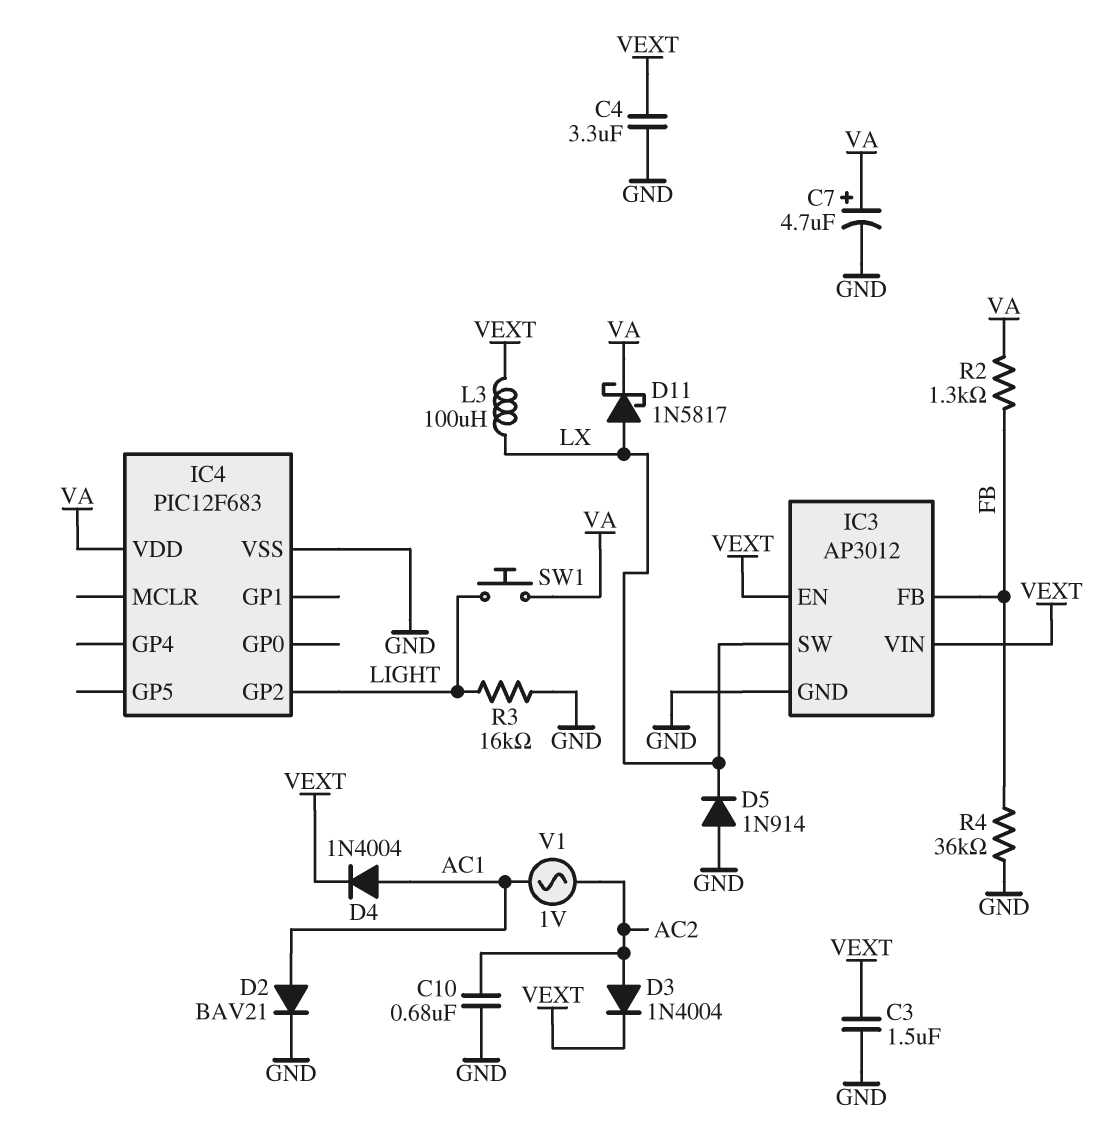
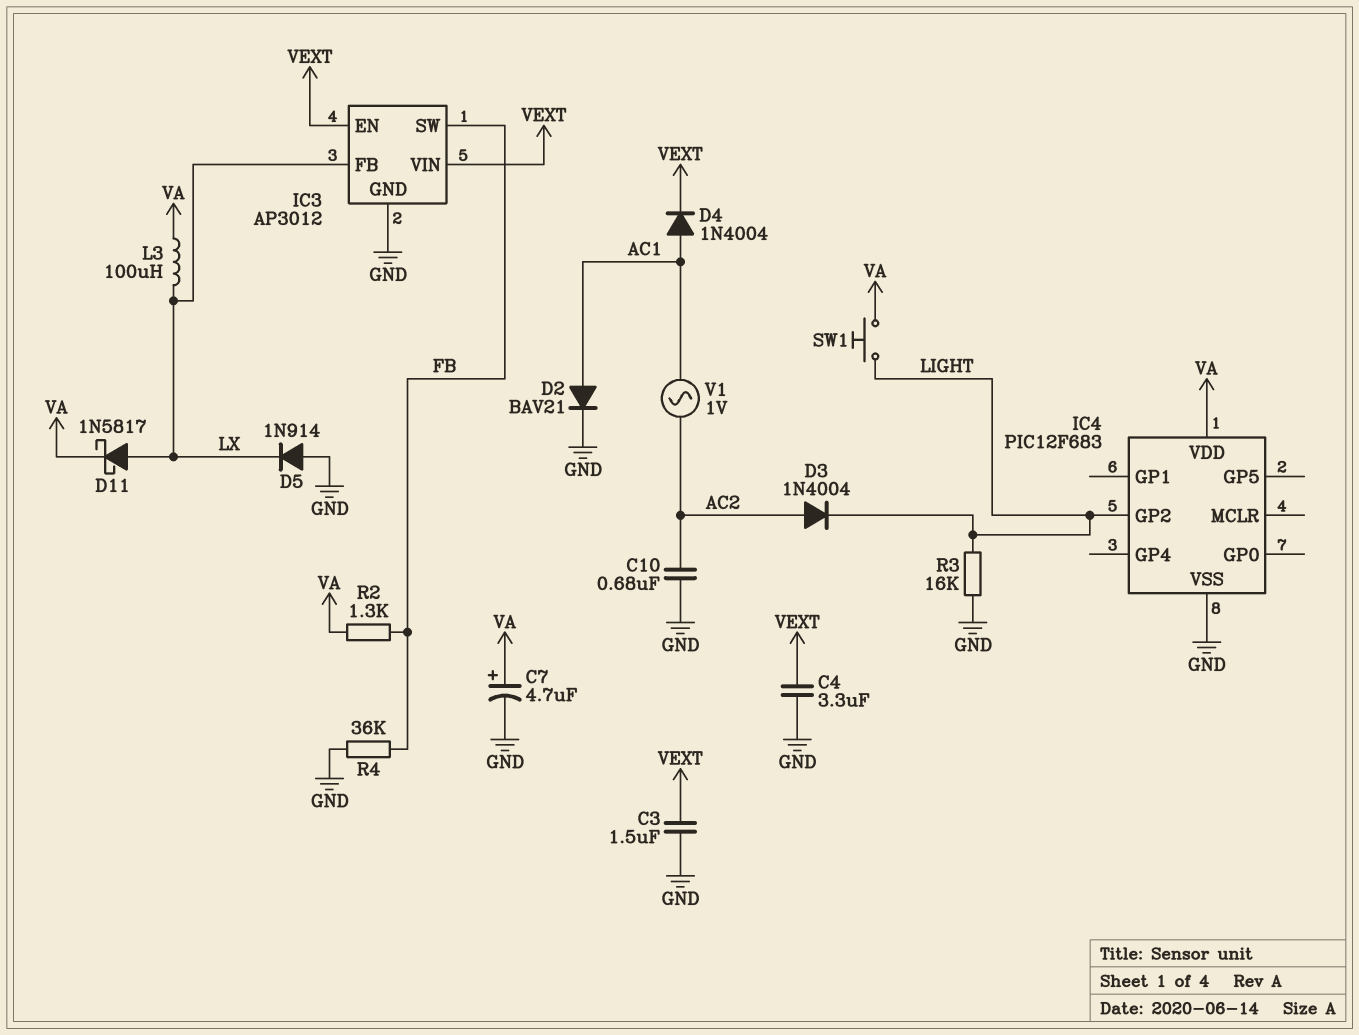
D3: diode 1N4004 (A AC2, K VEXT) -> diode 1N4004 (A AC2, K LIGHT)
IC3 pin FB: FB -> LX
IC3 pin SW: LX -> FB
L3: 100uH (LX, VEXT) -> 100uH (LX, VA)

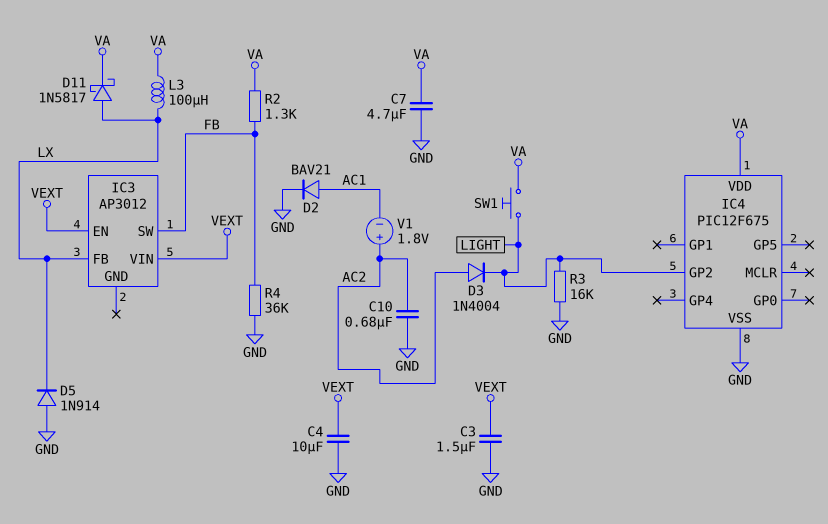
C4: 3.3uF (GND, VEXT) -> 10uF (GND, VEXT)
C7: 4.7uF (plus VA, minus GND) -> 4.7uF (GND, VA)
D4: diode 1N4004 (A AC1, K VEXT) -> none
IC3 pin GND: GND -> none
IC4: PIC12F683 -> PIC12F675
V1: AC 1V (AC1, AC2) -> 1.8V (plus AC2, minus AC1)

